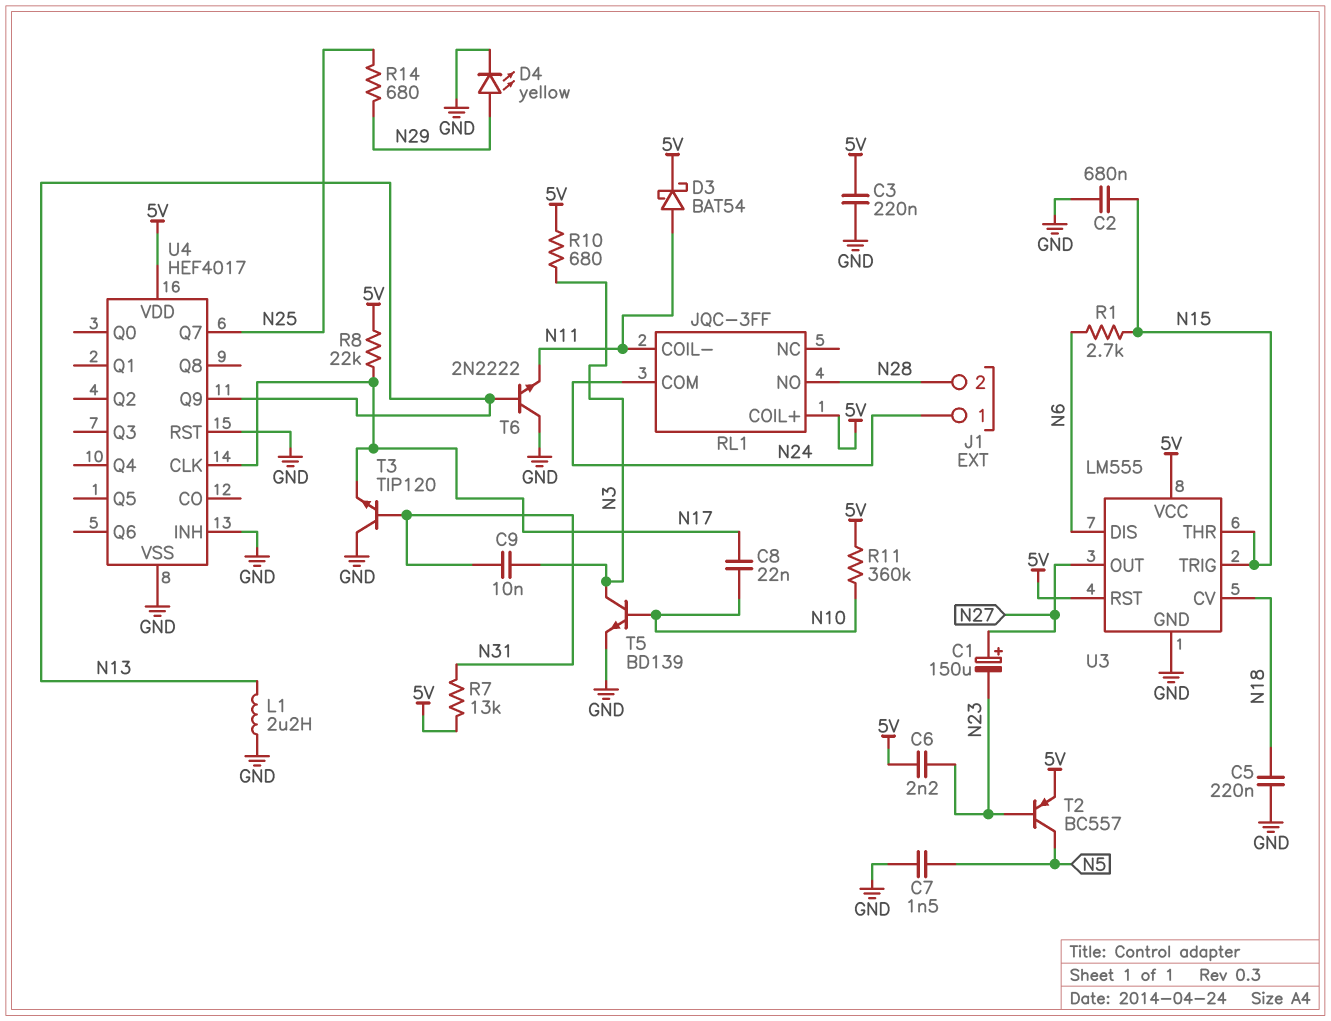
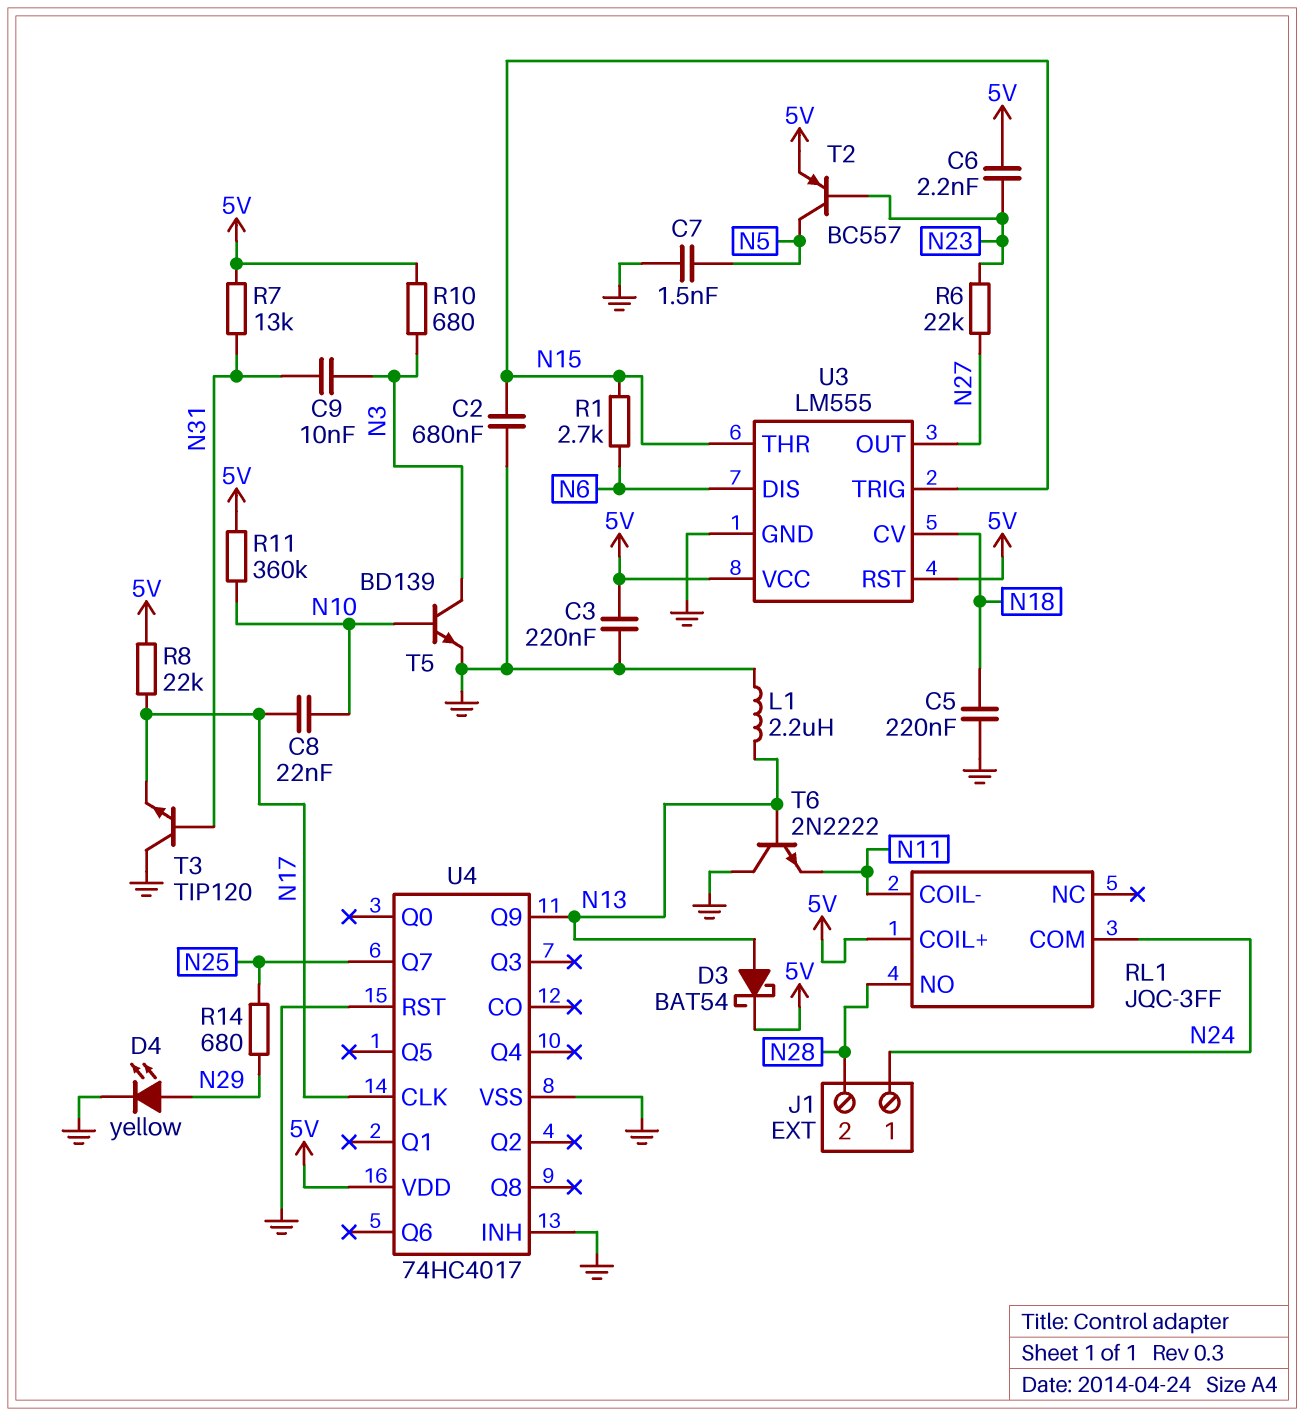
C1: 150uF (plus N27, minus N23) -> none
D3: schottky BAT54 (A N11, K 5V) -> schottky BAT54 (A N13, K 5V)
R6: none -> 22k (N23, N27)
U4: HEF4017 -> 74HC4017

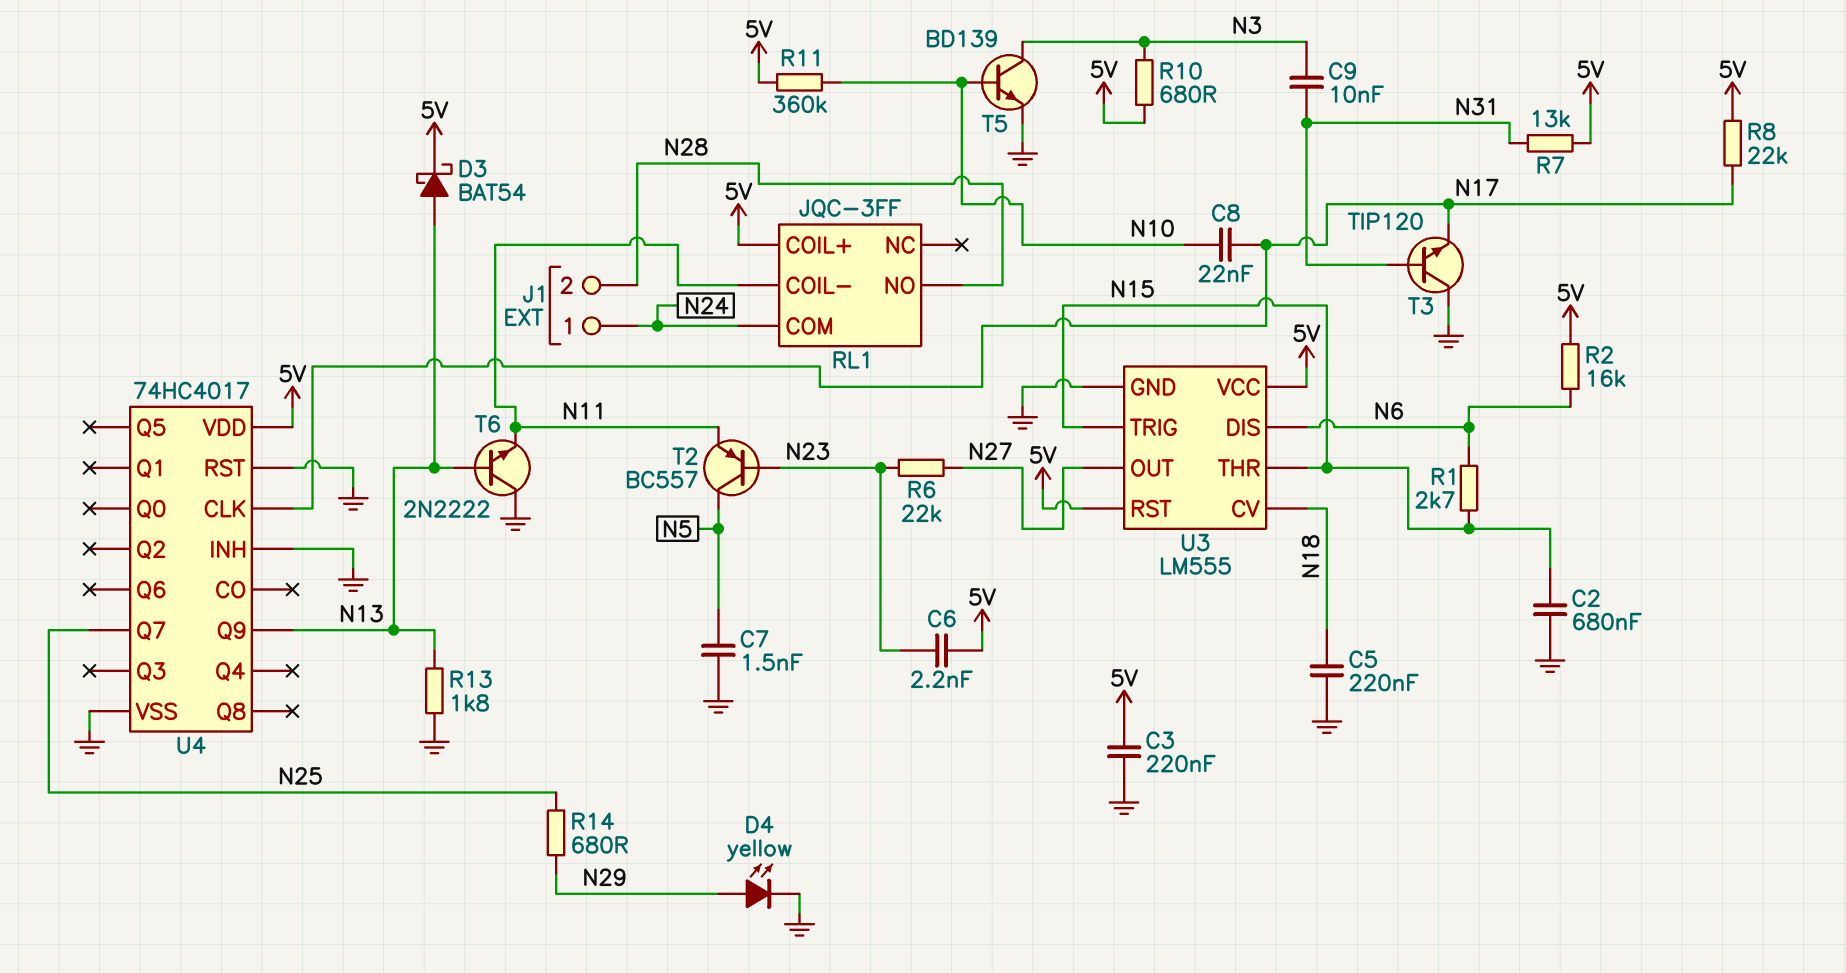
L1: 2.2uH (GND, N13) -> none
R2: none -> 16k (5V, N6)
R13: none -> 1.8k (GND, N13)
T2: PNP BC557 (B N23, C N5, E 5V) -> PNP BC557 (B N23, C N5, E N11)

